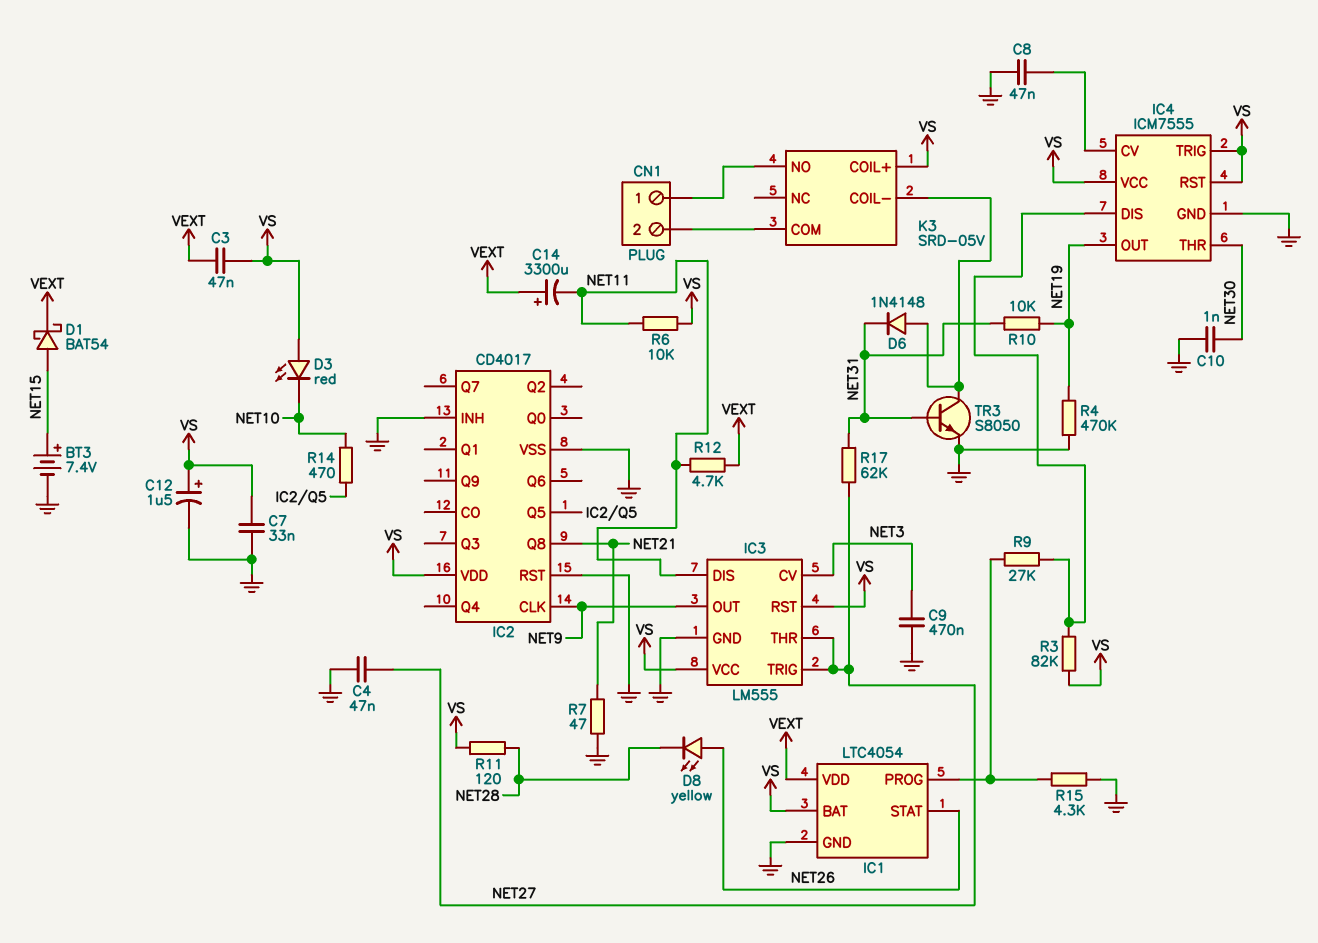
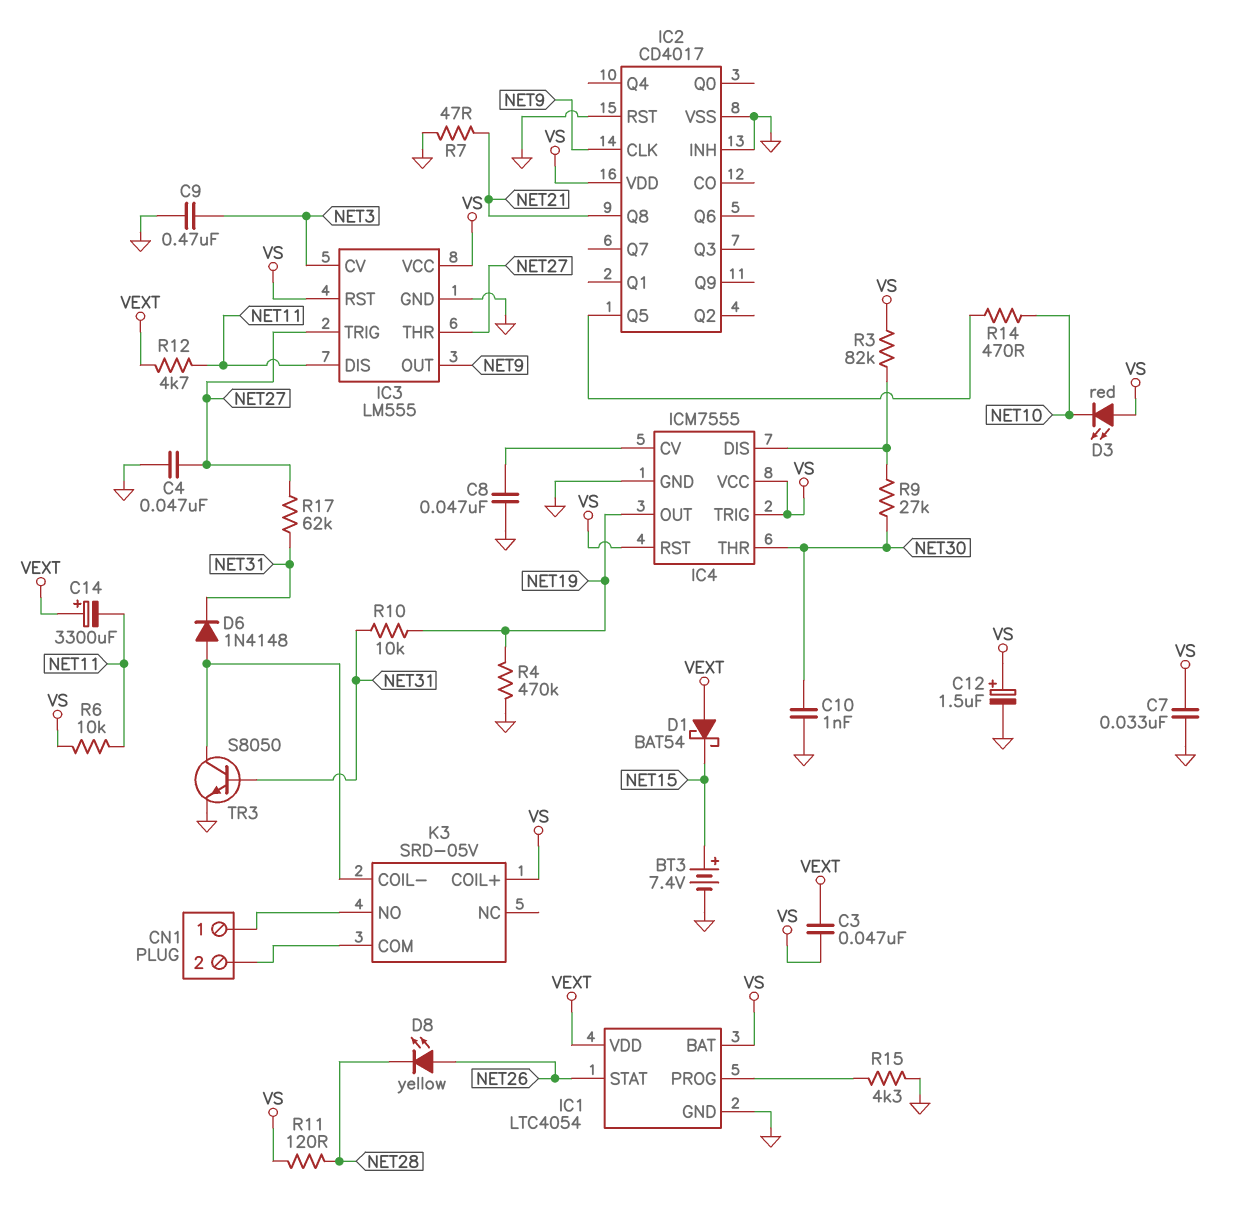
D1: schottky BAT54 (A NET15, K VEXT) -> schottky BAT54 (A VEXT, K NET15)
R9: 27k (IC1/PROG, IC4/DIS) -> 27k (IC4/DIS, NET30)

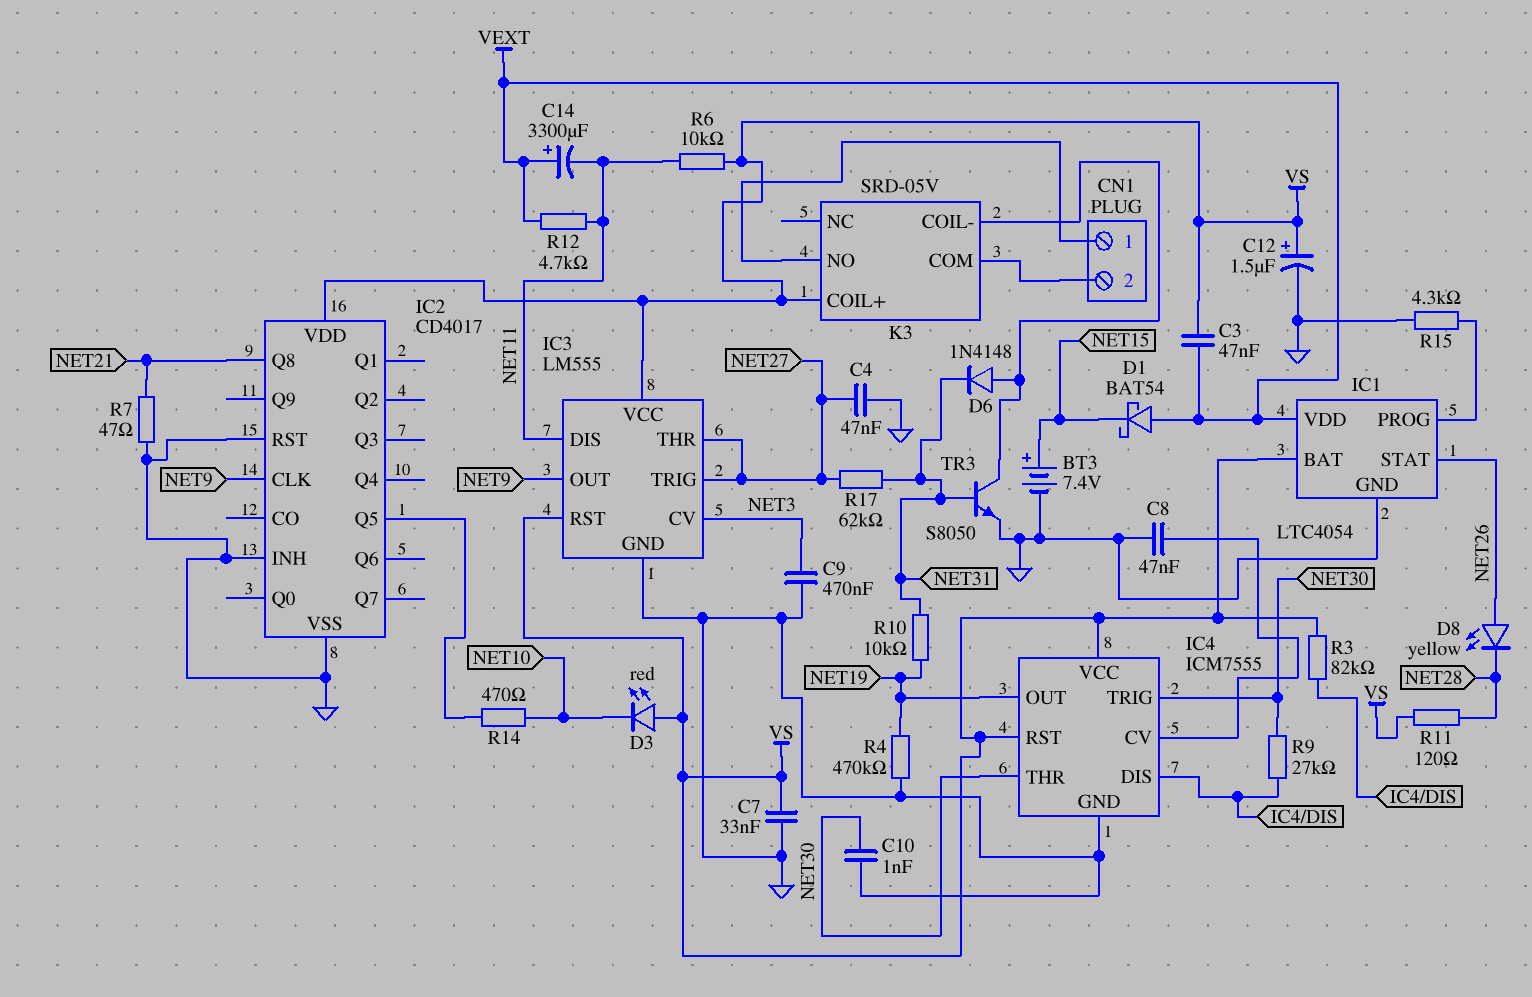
IC4 pin TRIG: VS -> NET30

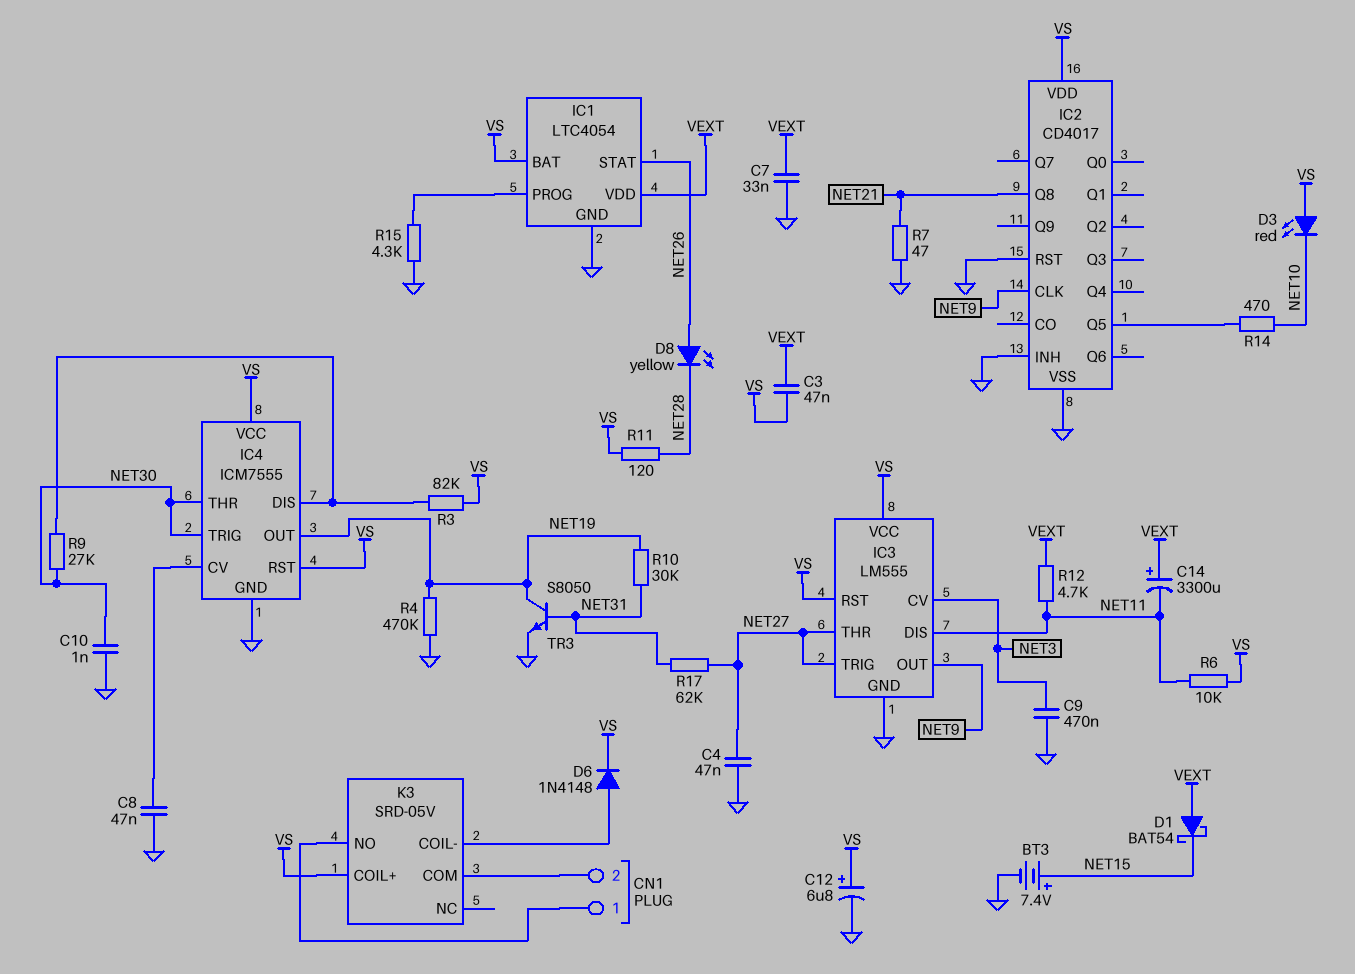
C7: 33nF (GND, VS) -> 33nF (GND, VEXT)
C12: 1.5uF (plus VS, minus GND) -> 6.8uF (plus VS, minus GND)
D6: diode 1N4148 (A K3/COIL-, K NET31) -> diode 1N4148 (A K3/COIL-, K VS)
R10: 10k (NET19, NET31) -> 30k (NET19, NET31)
TR3: NPN S8050 (B NET31, C K3/COIL-, E GND) -> NPN S8050 (B NET31, C NET19, E GND)

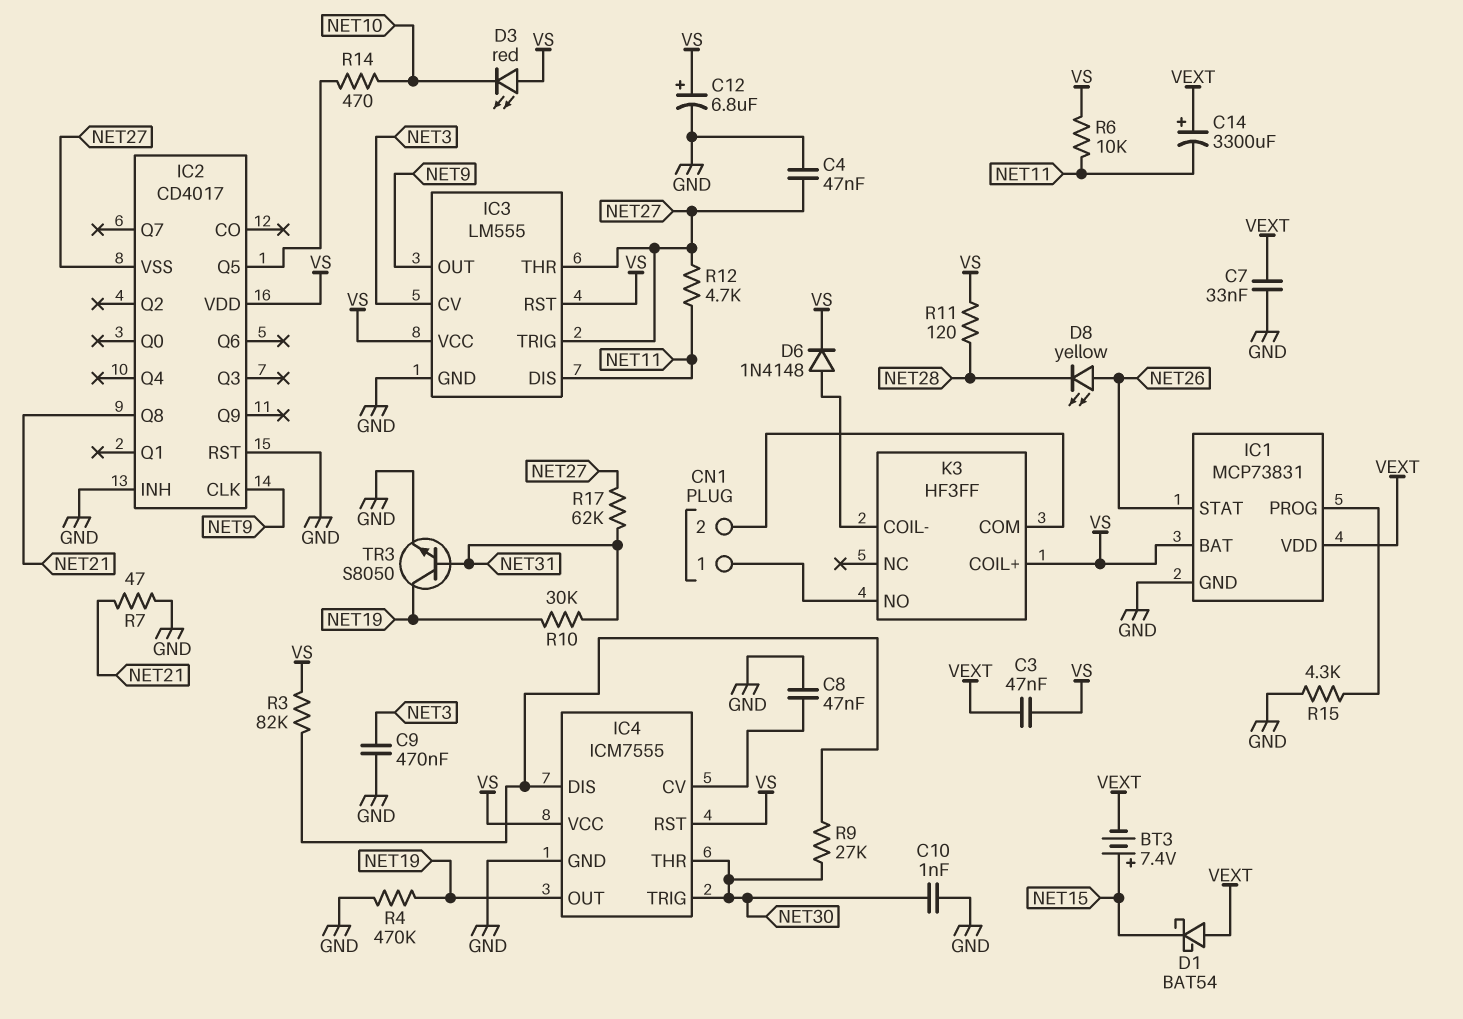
BT3: 7.4V (plus NET15, minus GND) -> 7.4V (plus NET15, minus VEXT)
IC1: LTC4054 -> MCP73831
IC2 pin VSS: GND -> NET27
K3: SRD-05V -> HF3FF
R12: 4.7k (NET11, VEXT) -> 4.7k (NET11, NET27)

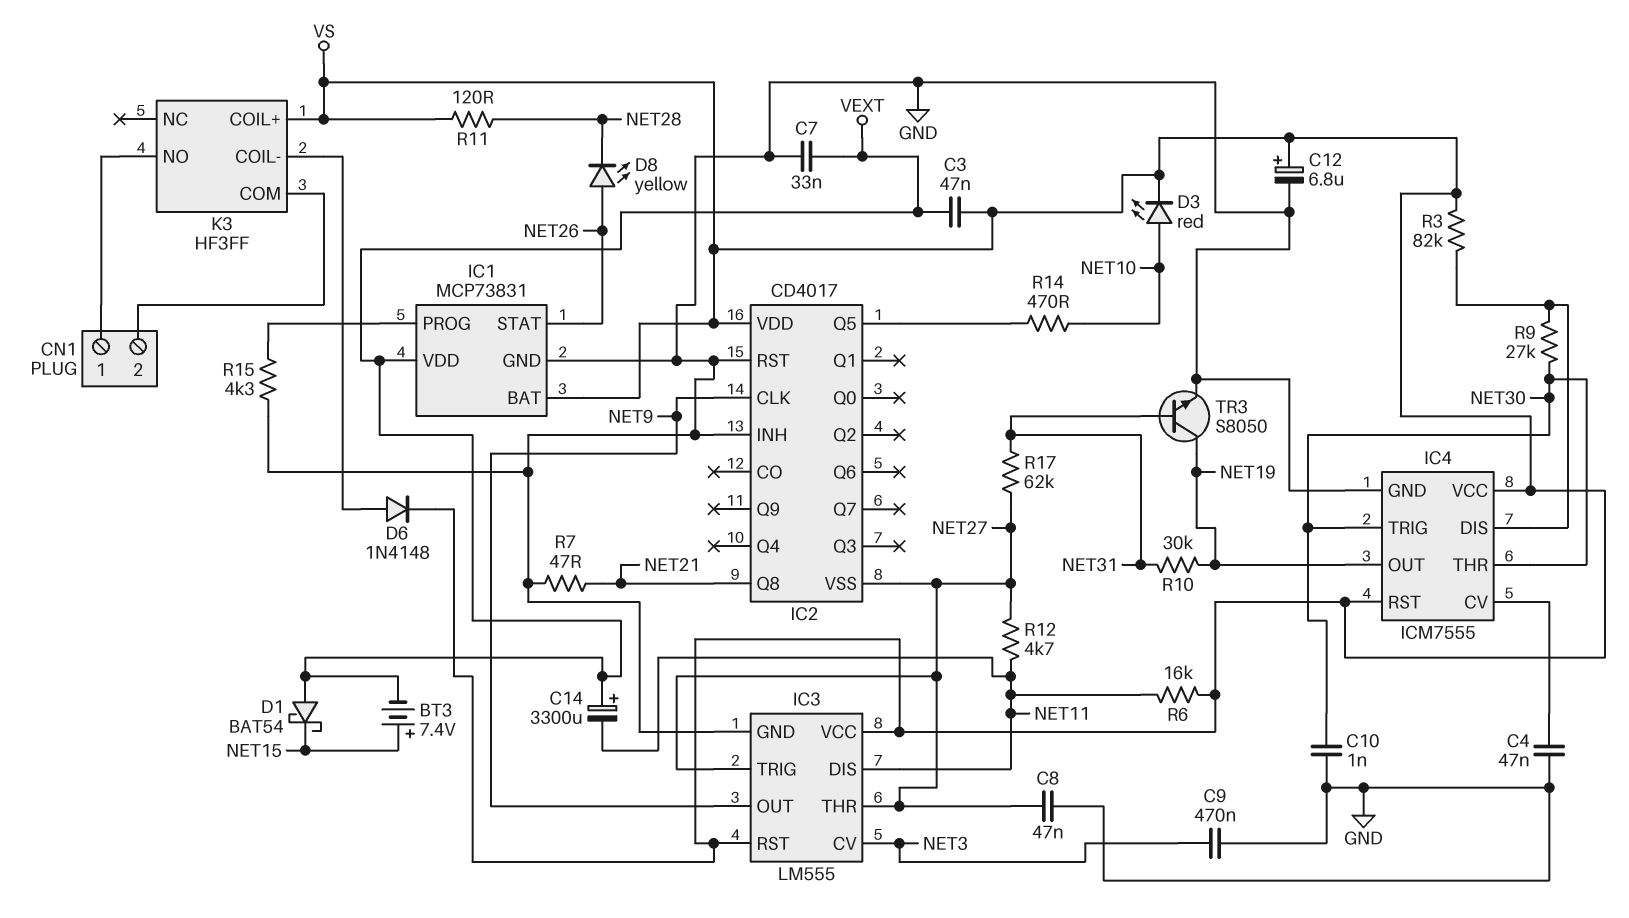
C4: 47nF (GND, NET27) -> 47nF (GND, IC4/CV)
C8: 47nF (GND, IC4/CV) -> 47nF (GND, NET27)
D3: LED red (A VS, K NET10) -> LED red (A NET10, K VS)
R4: 470k (GND, NET19) -> none
R6: 10k (NET11, VS) -> 16k (NET11, VS)

